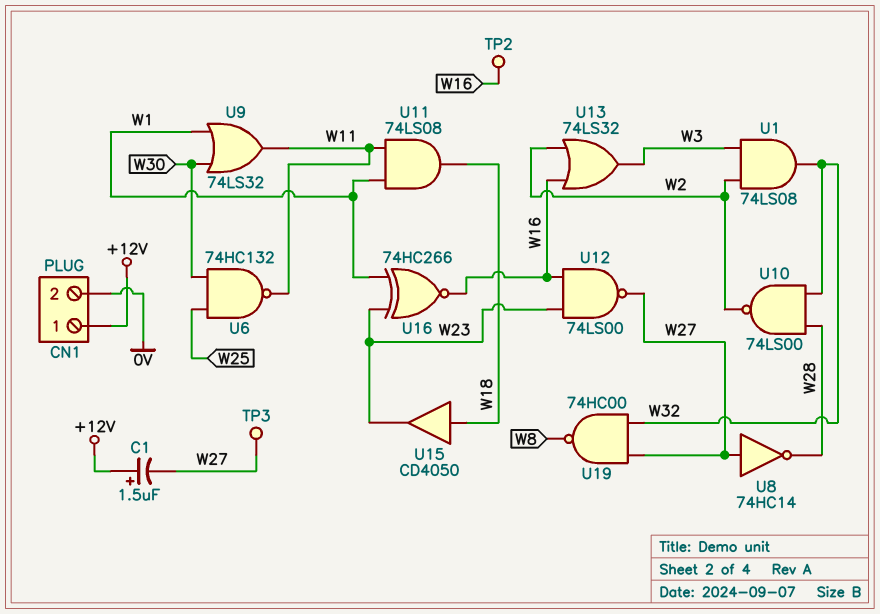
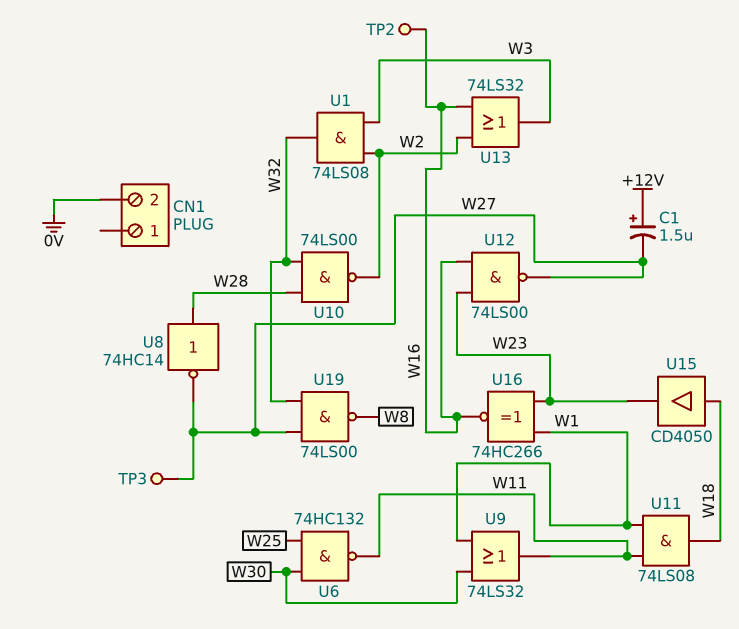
CN1 pin 1: +12V -> none
U8: NOT 74HC14 (in W27, out W28) -> NOT 74HC14 (in W28, out W27)
U19: NAND 74HC00 (in W27, in W32, out W8) -> NAND 74LS00 (in W27, in W32, out W8)

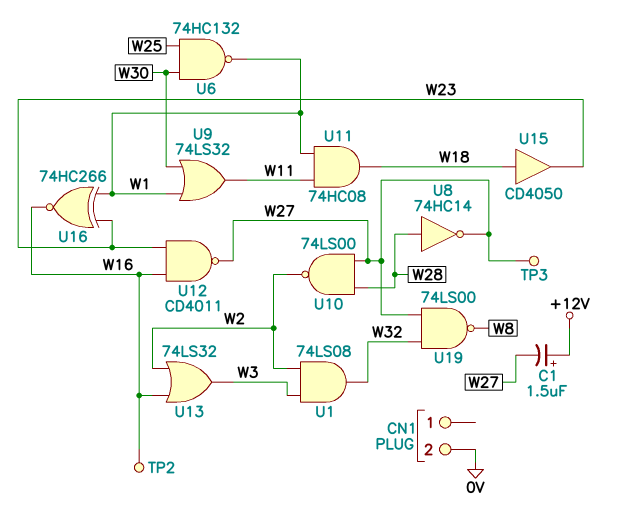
U6: NAND 74HC132 (in W25, in W30, out W11) -> NAND 74HC132 (in W25, in W30, out W1)
U10: NAND 74LS00 (in W28, in W32, out W2) -> NAND 74LS00 (in W27, in W28, out W2)
U11: AND 74LS08 (in W1, in W11, out W18) -> AND 74HC08 (in W1, in W11, out W18)
U12: NAND 74LS00 (in W16, in W23, out W27) -> NAND CD4011 (in W16, in W23, out W27)

